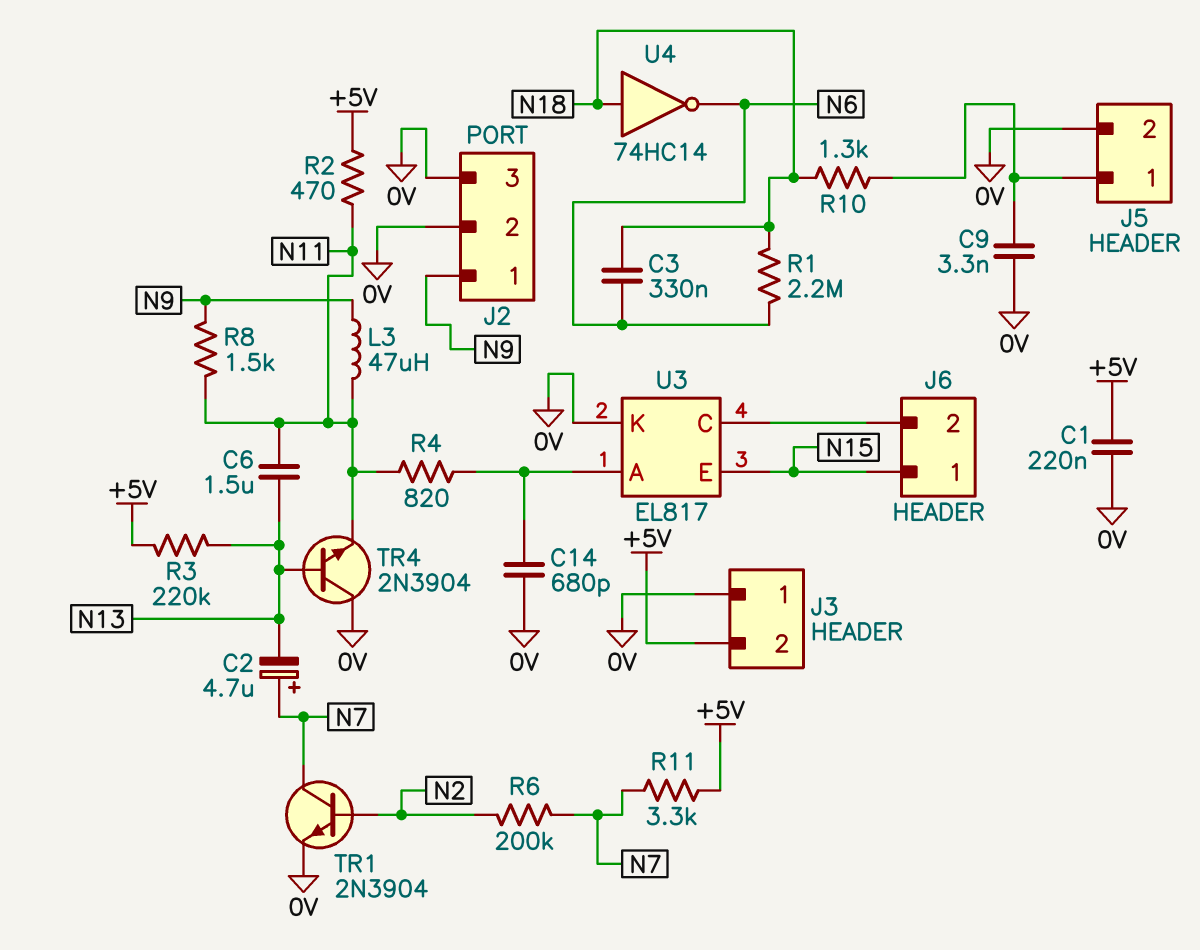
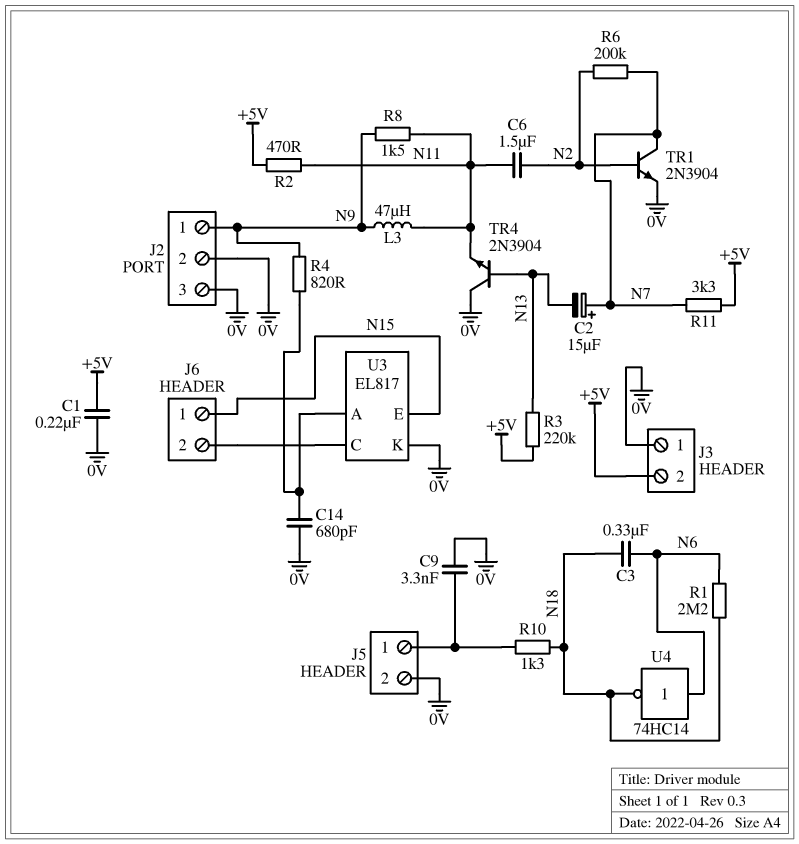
C2: 4.7uF (plus N7, minus N13) -> 15uF (plus N7, minus N13)
C6: 1.5uF (N11, N13) -> 1.5uF (N2, N11)
R4: 820 (N11, U3/A) -> 820 (N9, U3/A)
U4: NOT 74HC14 (in N18, out N6) -> NOT 74HC14 (in N6, out N18)

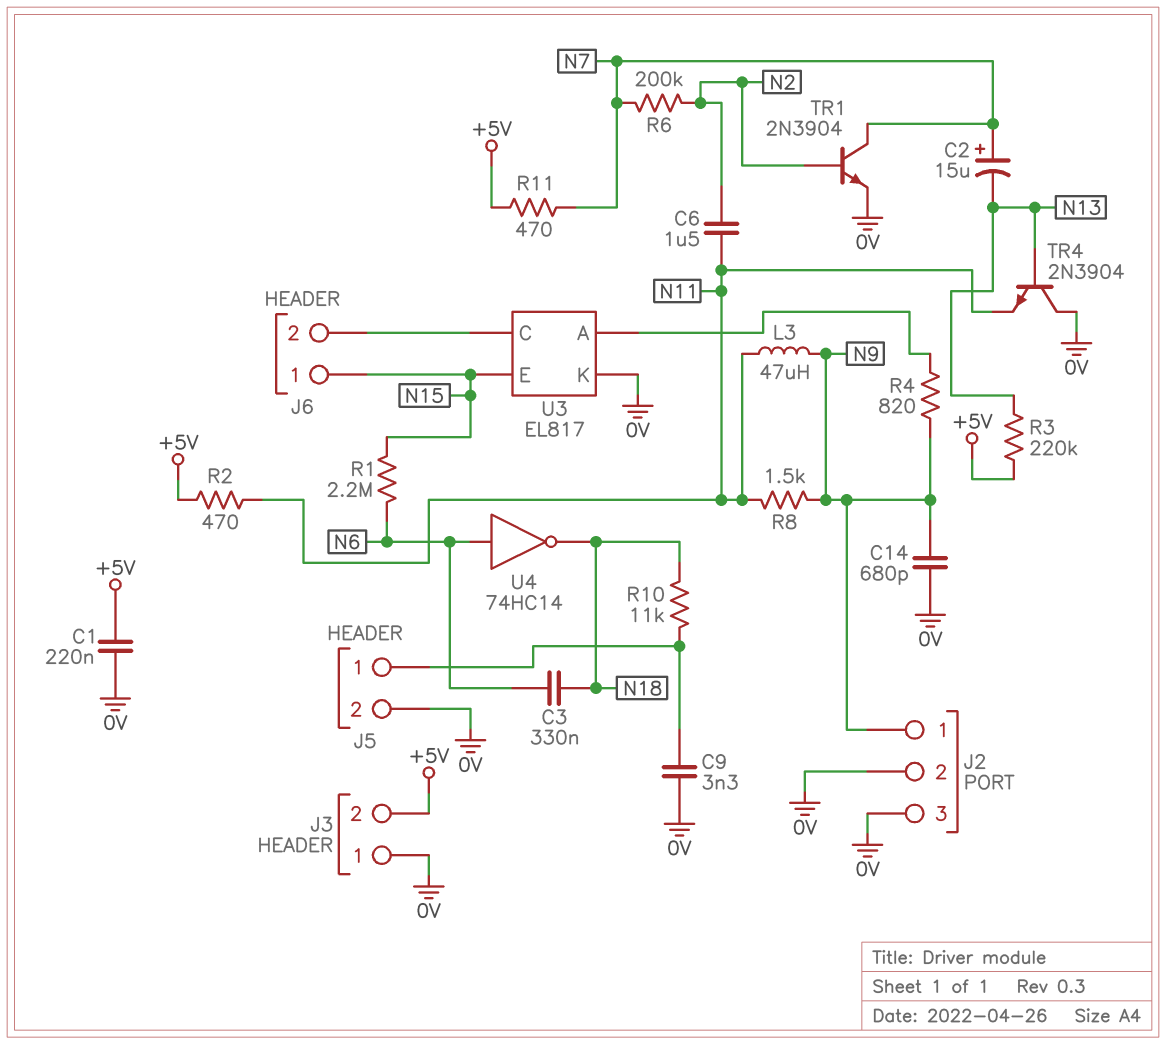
C14: 680pF (0V, U3/A) -> 680pF (0V, N9)
R1: 2.2M (N6, N18) -> 2.2M (N6, N15)
R10: 1.3k (J5/1, N18) -> 11k (J5/1, N18)
R11: 3.3k (+5V, N7) -> 470 (+5V, N7)

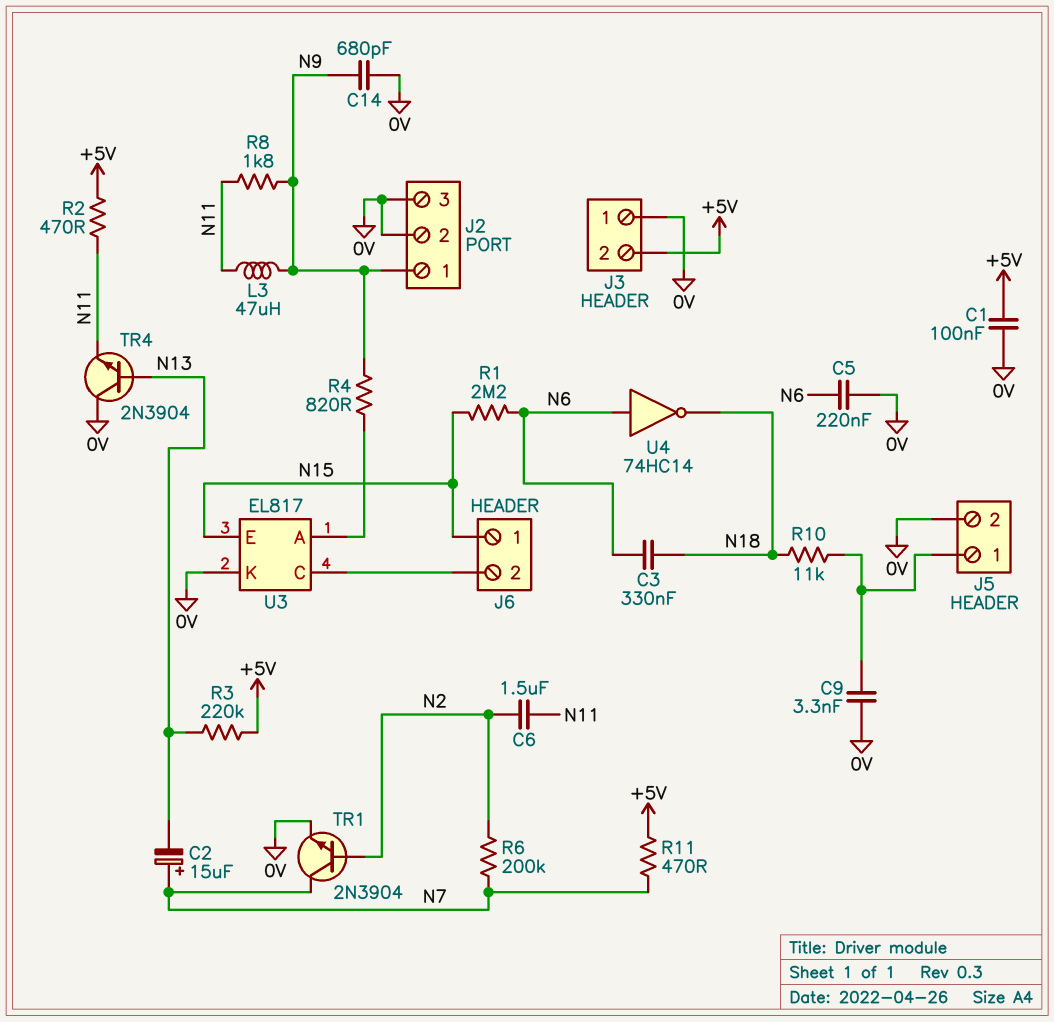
C1: 220nF (+5V, 0V) -> 100nF (+5V, 0V)
C5: none -> 220nF (0V, N6)
R8: 1.5k (N9, N11) -> 1.8k (N9, N11)

